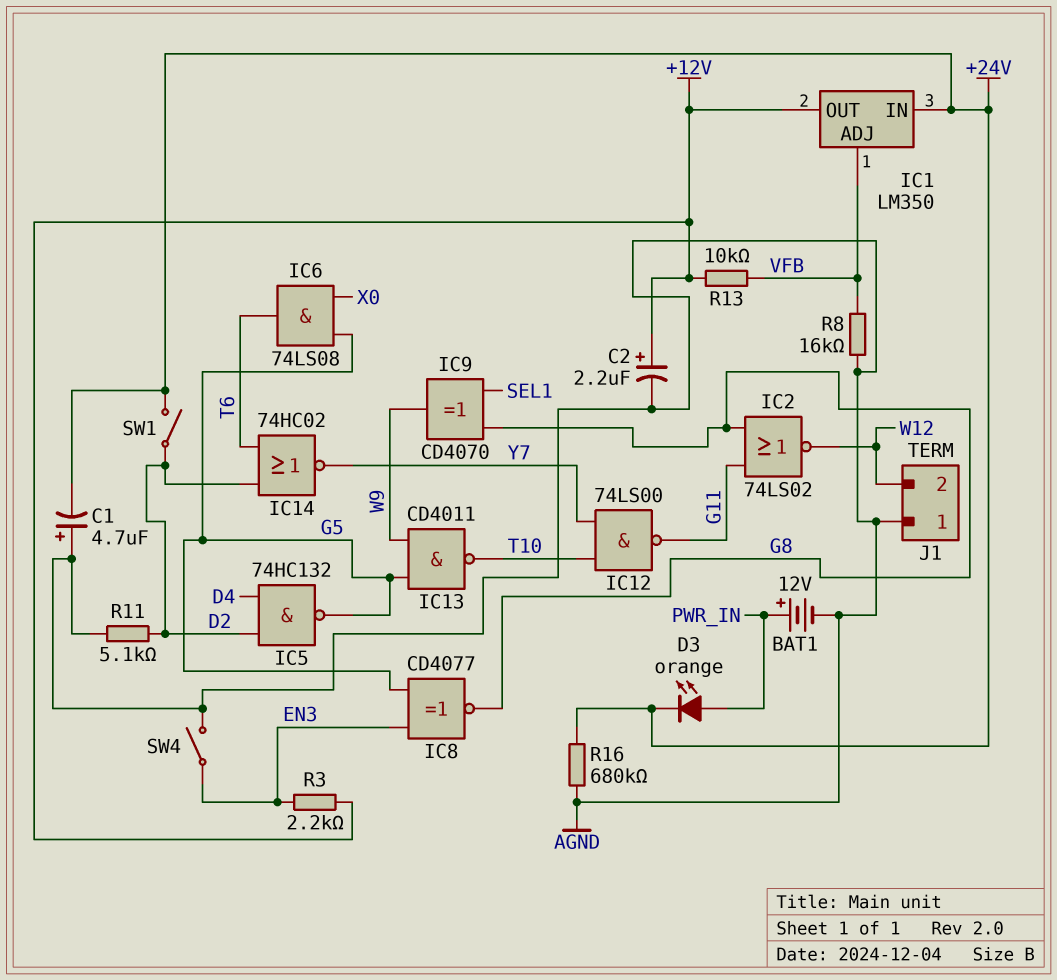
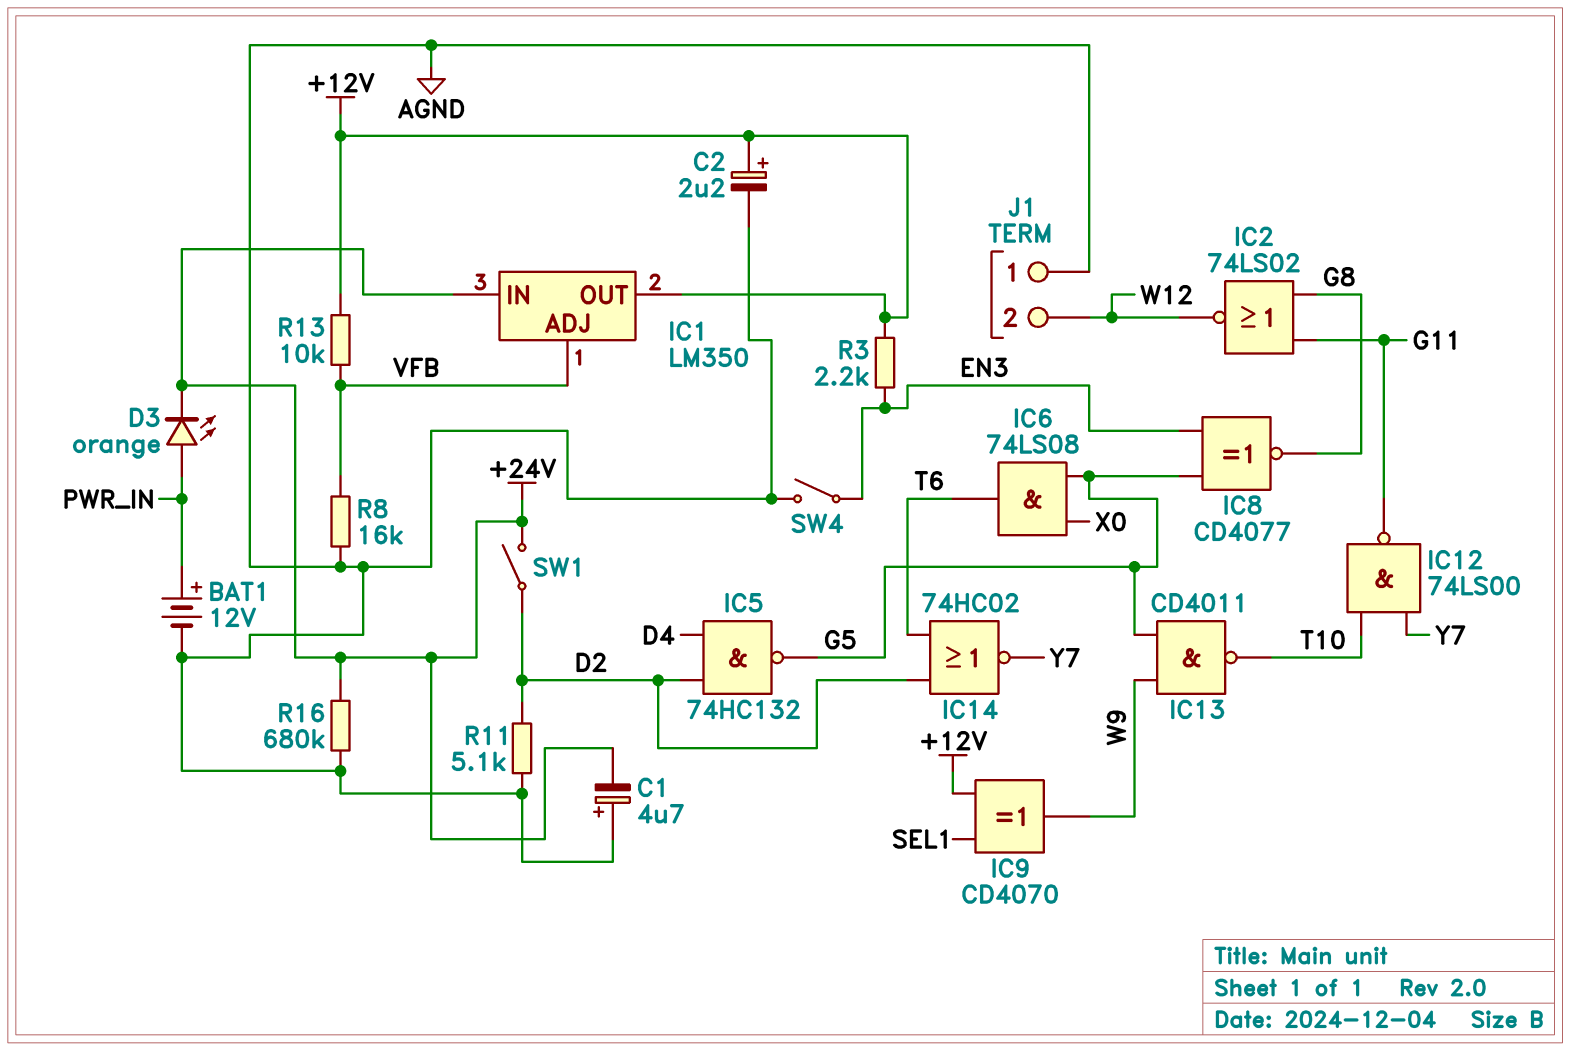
IC9: XOR CD4070 (in G8, in SEL1, out W9) -> XOR CD4070 (in +12V, in SEL1, out W9)

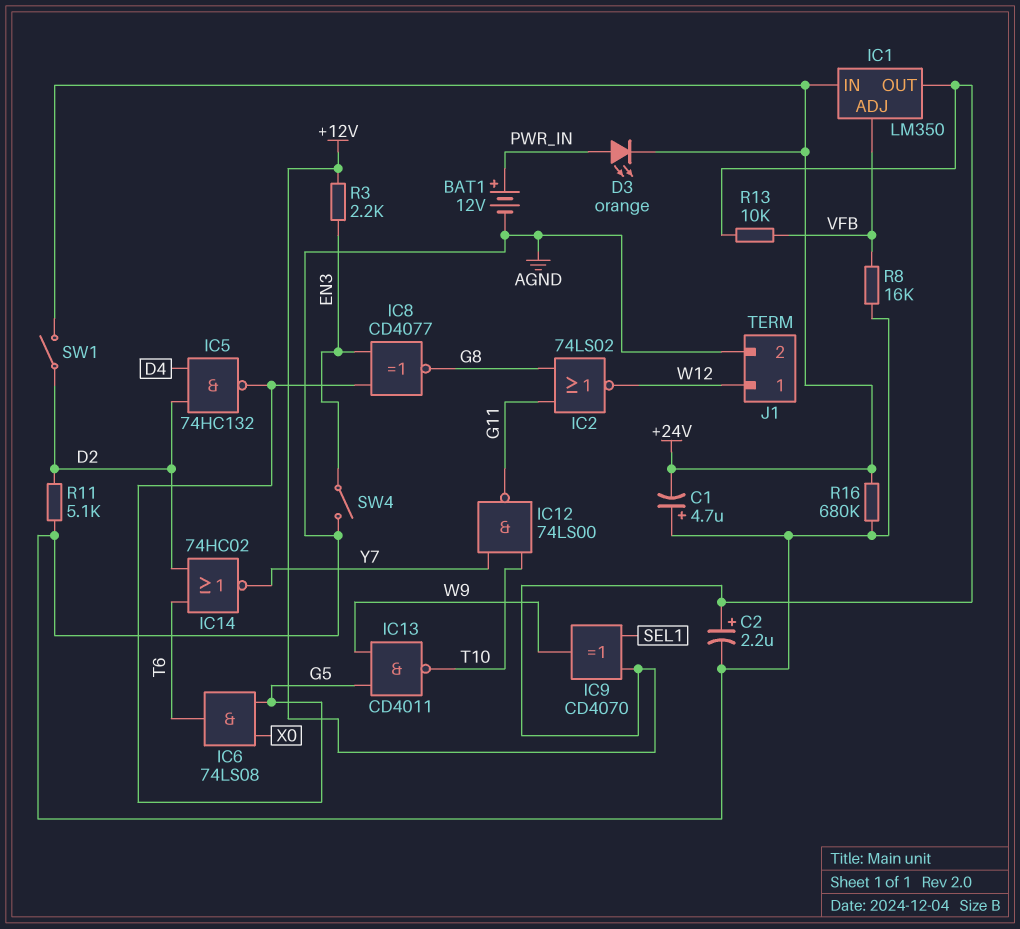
J1 pin 1: AGND -> W12
J1 pin 2: W12 -> AGND

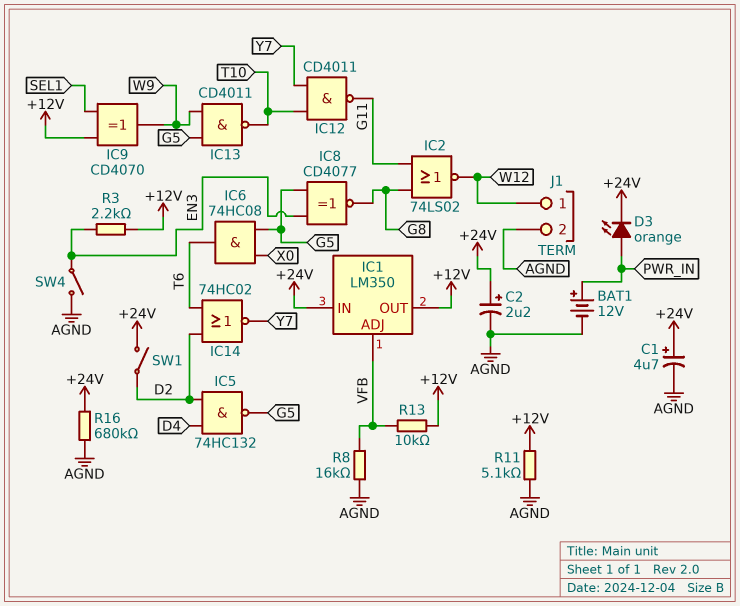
C1: 4.7uF (plus AGND, minus +24V) -> 4.7uF (plus +24V, minus AGND)
C2: 2.2uF (plus +12V, minus AGND) -> 2.2uF (plus +24V, minus AGND)
IC6: AND 74LS08 (in G5, in X0, out T6) -> AND 74HC08 (in G5, in X0, out T6)
IC12: NAND 74LS00 (in T10, in Y7, out G11) -> NAND CD4011 (in T10, in Y7, out G11)
R11: 5.1k (AGND, D2) -> 5.1k (+12V, AGND)

